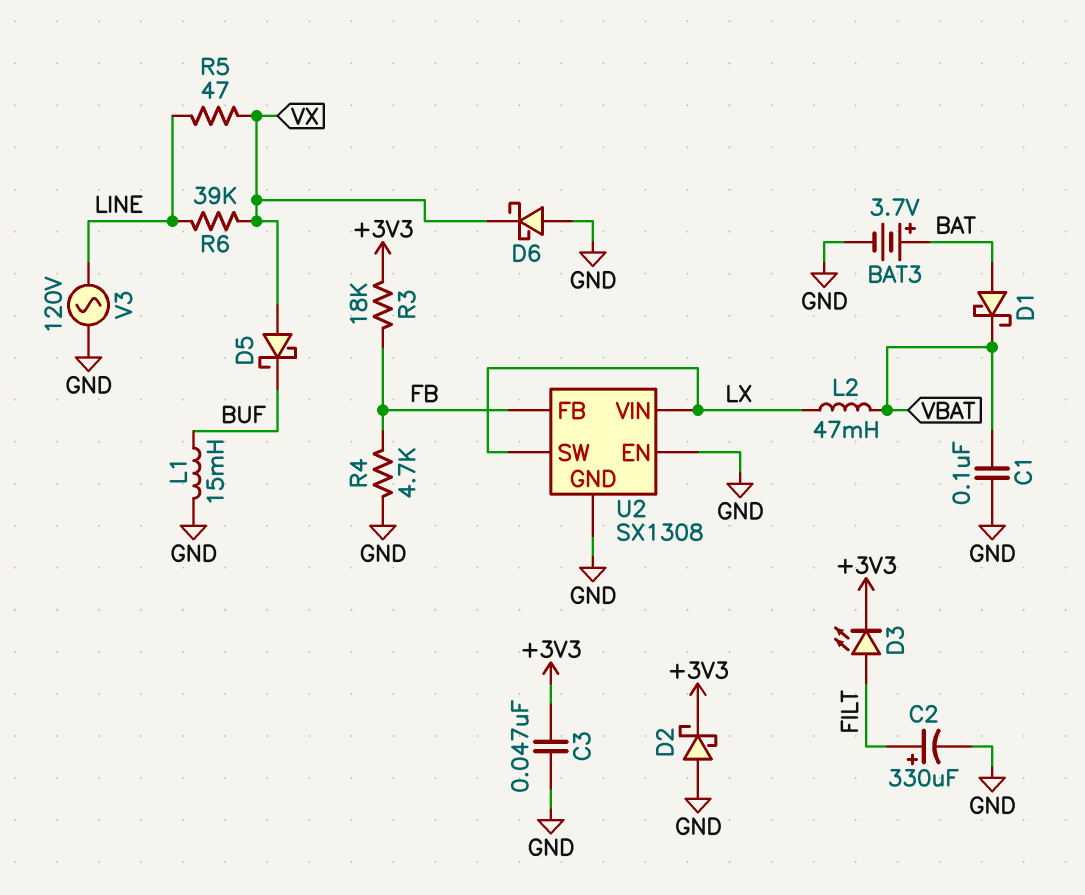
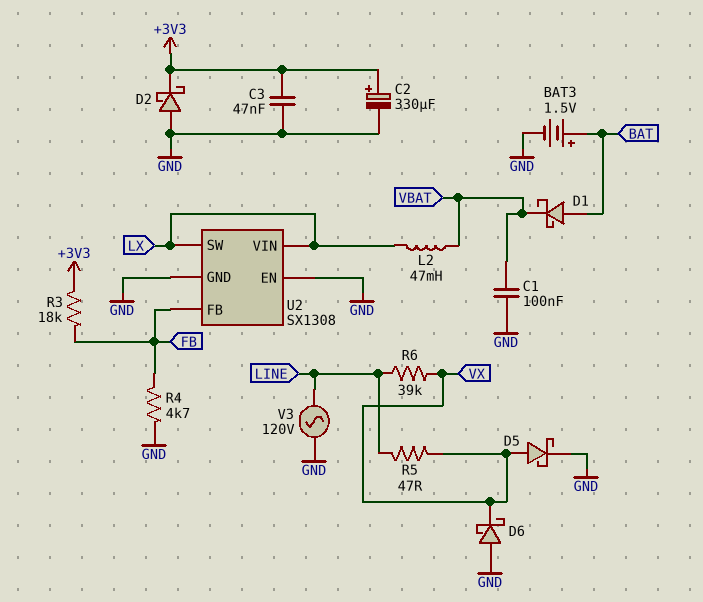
BAT3: 3.7V (plus BAT, minus GND) -> 1.5V (plus BAT, minus GND)
C2: 330uF (plus FILT, minus GND) -> 330uF (plus +3V3, minus GND)
D3: LED (A FILT, K +3V3) -> none
D5: schottky (A VX, K BUF) -> schottky (A VX, K GND)
L1: 15mH (BUF, GND) -> none

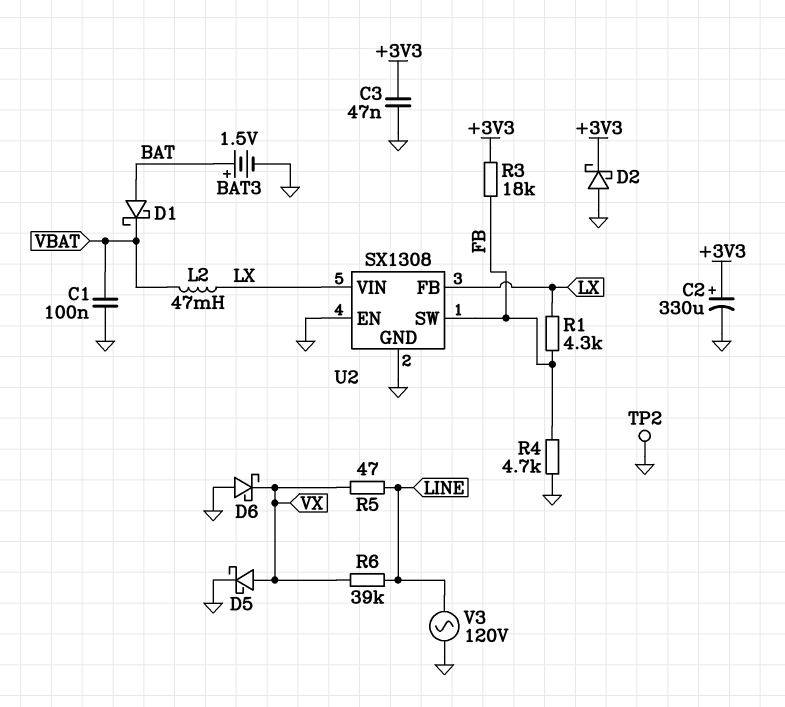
R1: none -> 4.3k (FB, LX)
TP2: none -> test point (GND)
U2 pin FB: FB -> LX
U2 pin SW: LX -> FB

